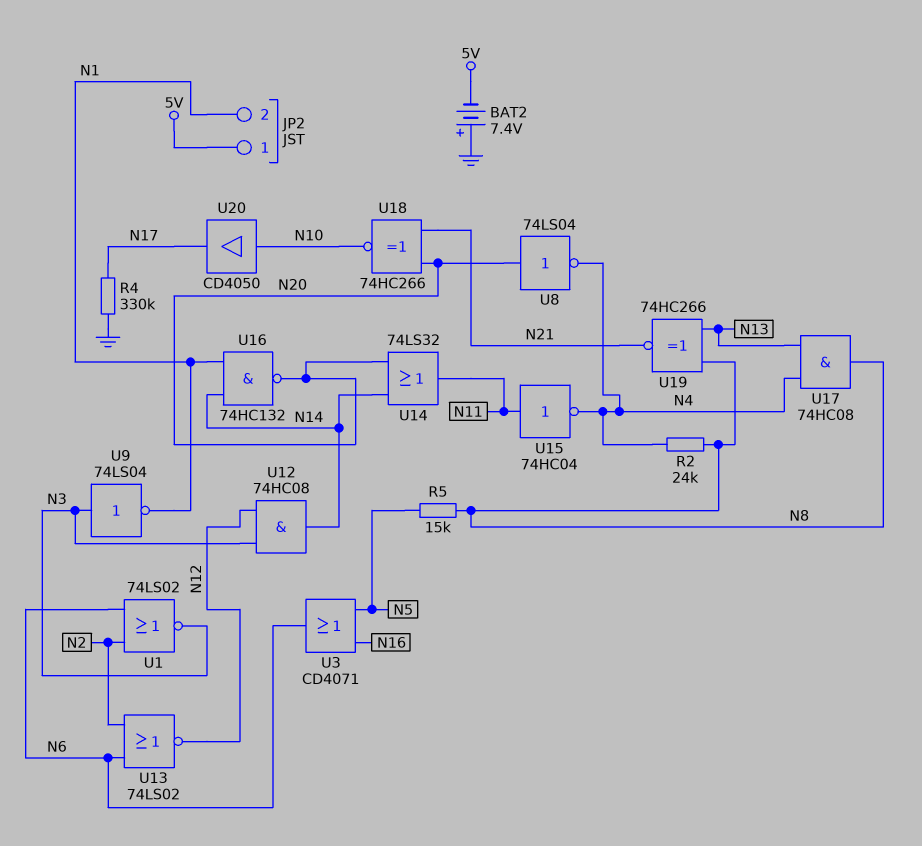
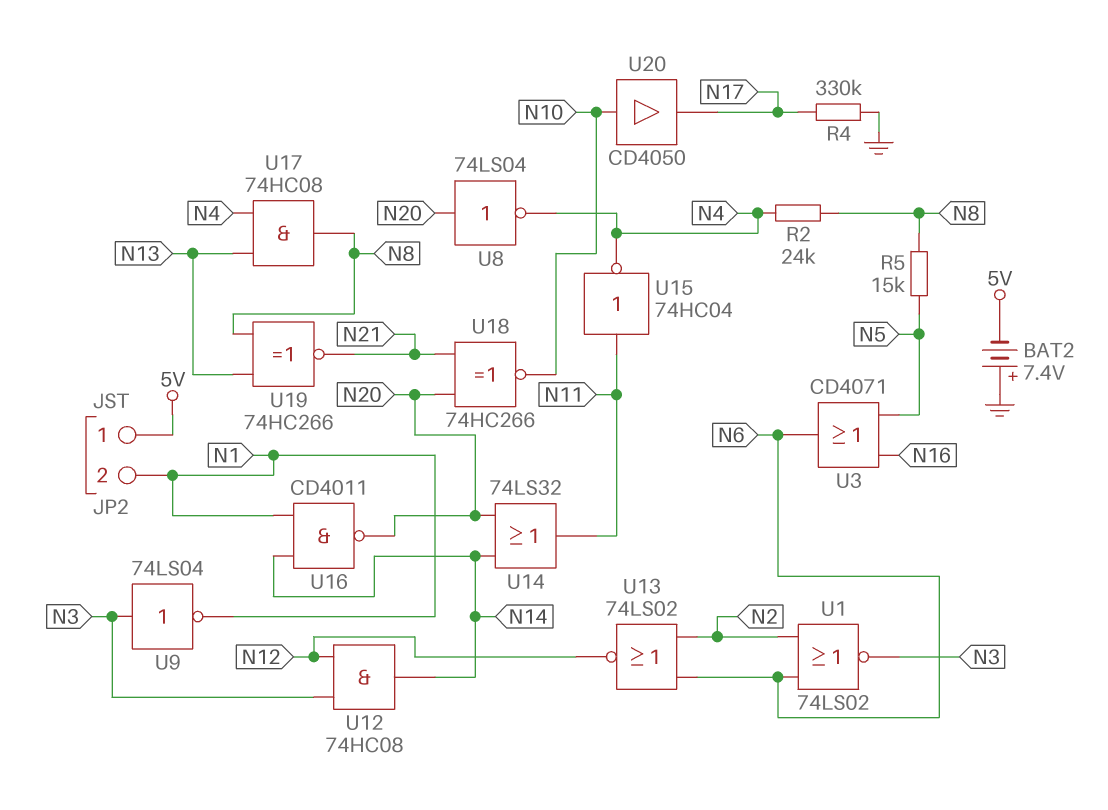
U16: NAND 74HC132 (in N1, in N14, out N20) -> NAND CD4011 (in N1, in N14, out N20)

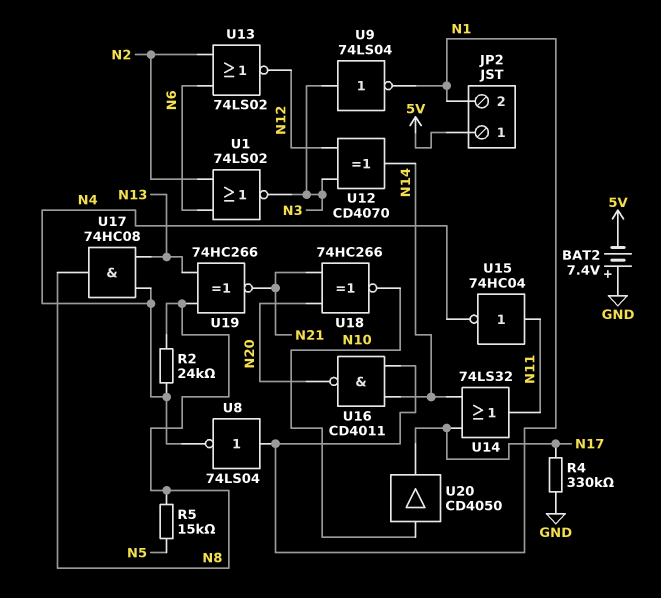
U3: OR CD4071 (in N5, in N16, out N6) -> none
U8: NOT 74LS04 (in N20, out N4) -> NOT 74LS04 (in N1, out N4)
U12: AND 74HC08 (in N3, in N12, out N14) -> XOR CD4070 (in N3, in N12, out N14)
U14: OR 74LS32 (in N14, in N20, out N11) -> OR 74LS32 (in N14, in N17, out N11)

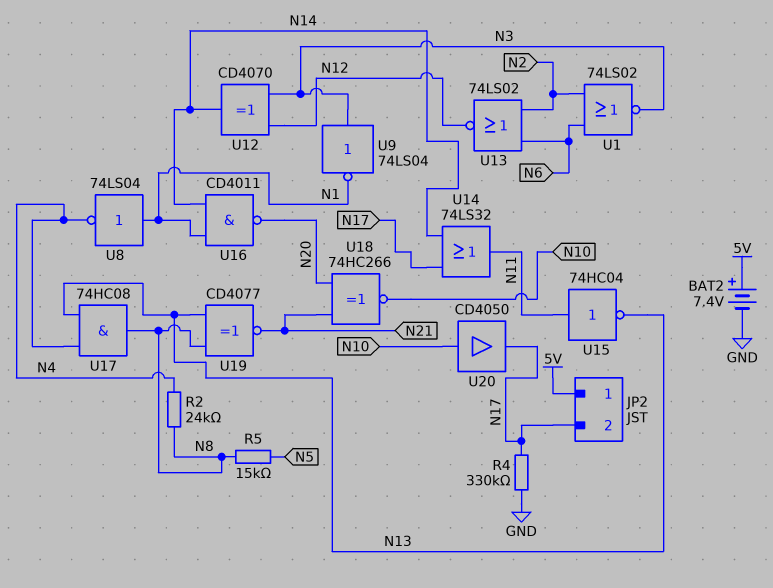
BAT2: 7.4V (plus GND, minus 5V) -> 7.4V (plus 5V, minus GND)
JP2 pin 2: N1 -> N17
U15: NOT 74HC04 (in N11, out N4) -> NOT 74HC04 (in N11, out N13)
U19: XNOR 74HC266 (in N8, in N13, out N21) -> XNOR CD4077 (in N8, in N13, out N21)

